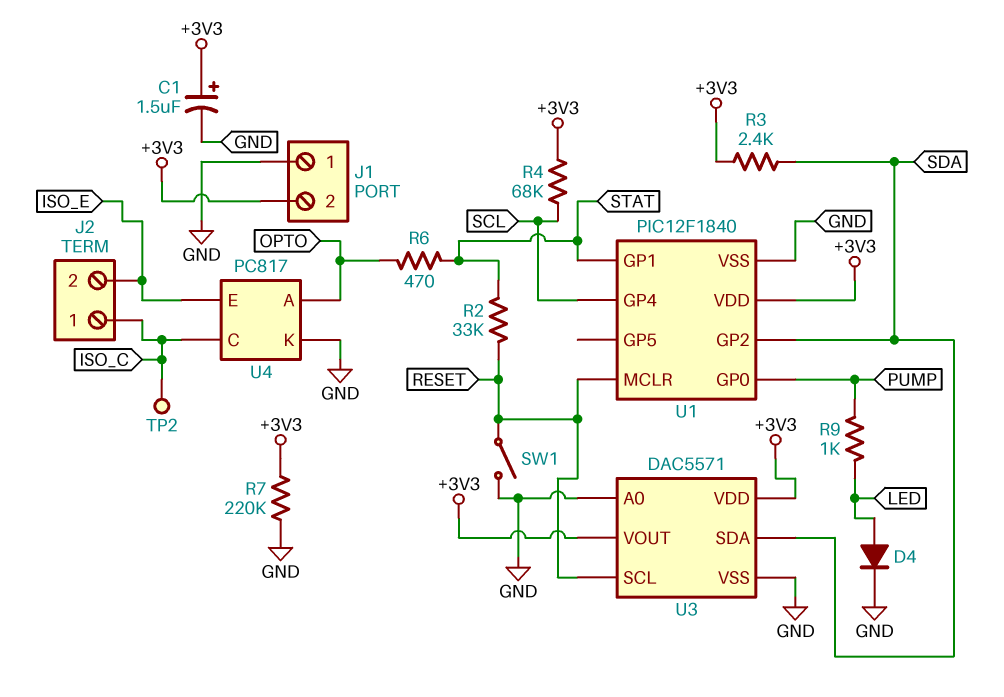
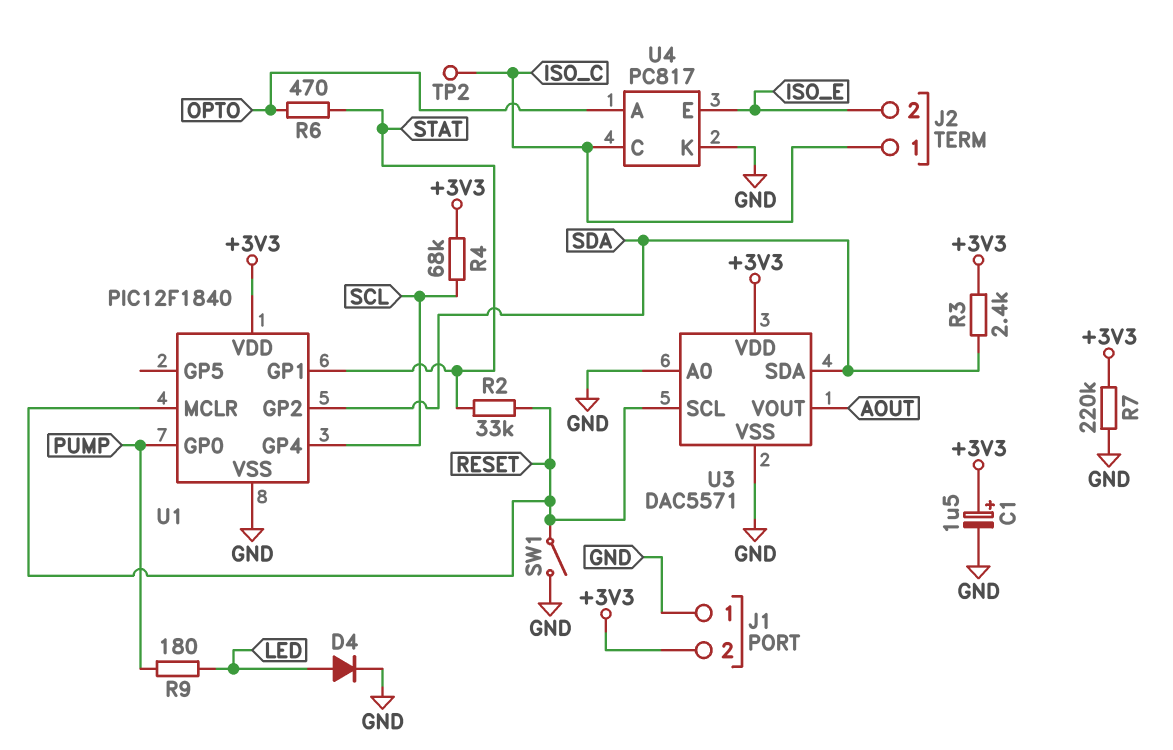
R9: 1k (LED, PUMP) -> 180 (LED, PUMP)
U3 pin VOUT: +3V3 -> AOUT

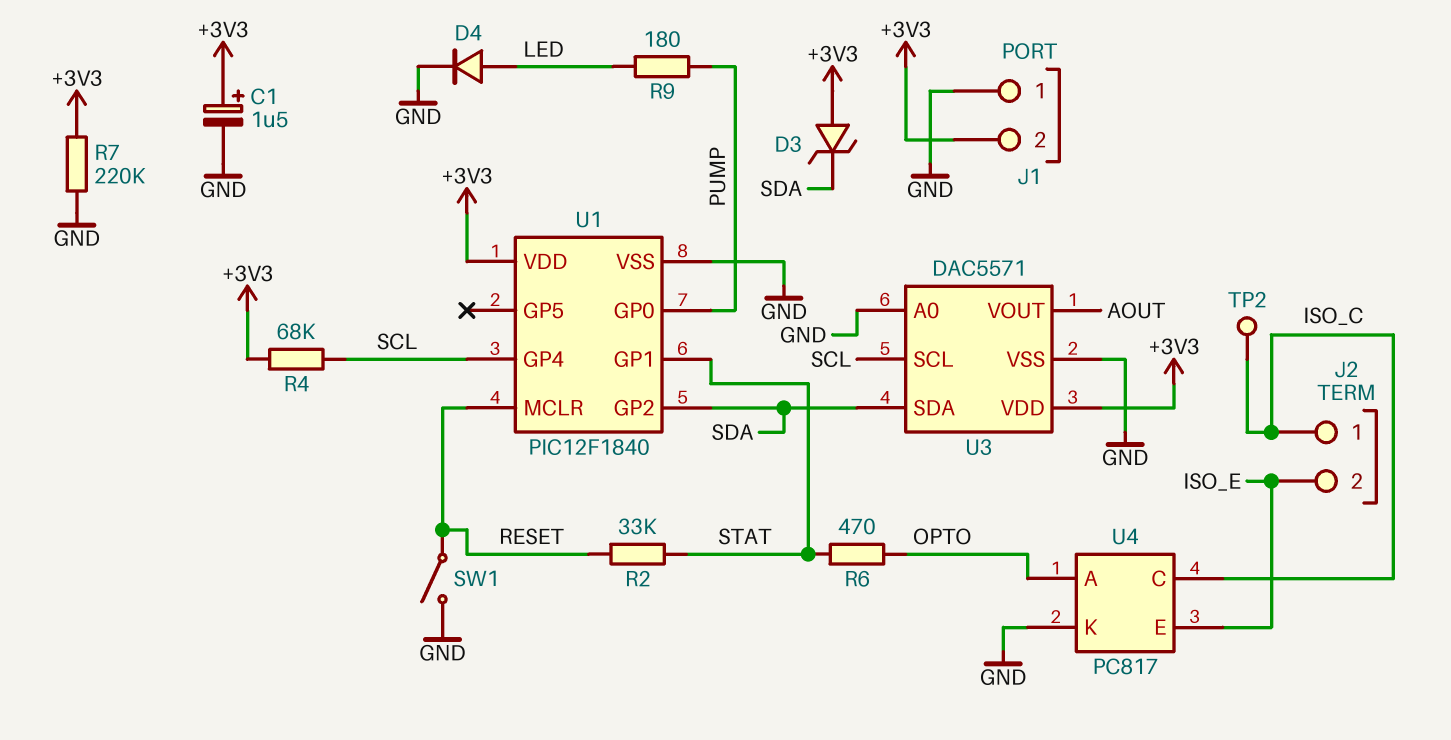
D3: none -> zener (A +3V3, K SDA)
R3: 2.4k (+3V3, SDA) -> none
U3 pin SCL: RESET -> SCL

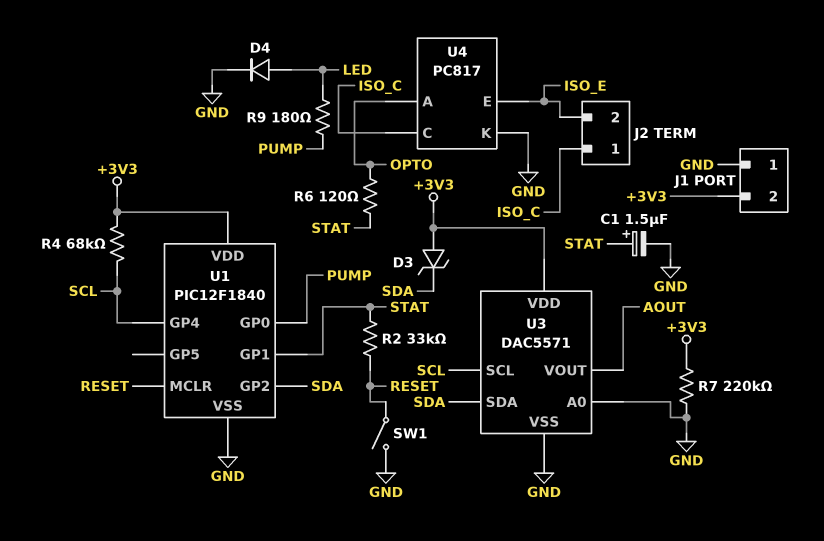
C1: 1.5uF (plus +3V3, minus GND) -> 1.5uF (plus STAT, minus GND)
R6: 470 (OPTO, STAT) -> 120 (OPTO, STAT)
TP2: test point (ISO_C) -> none

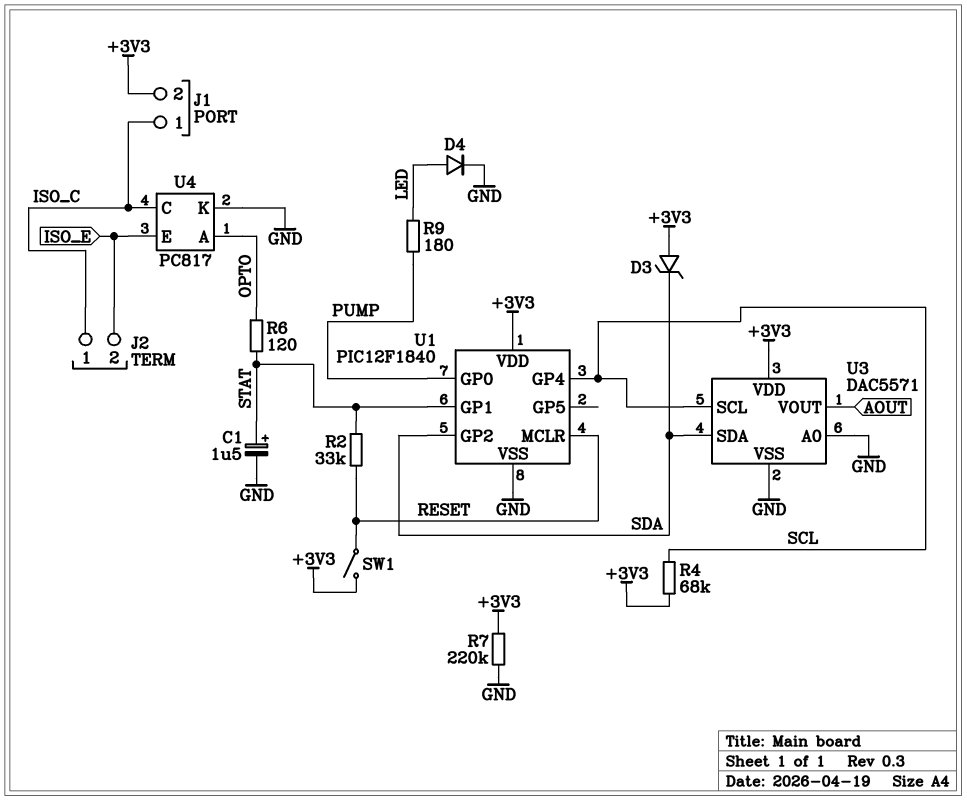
J1 pin 1: GND -> ISO_C
SW1: switch (GND, RESET) -> switch (+3V3, RESET)

